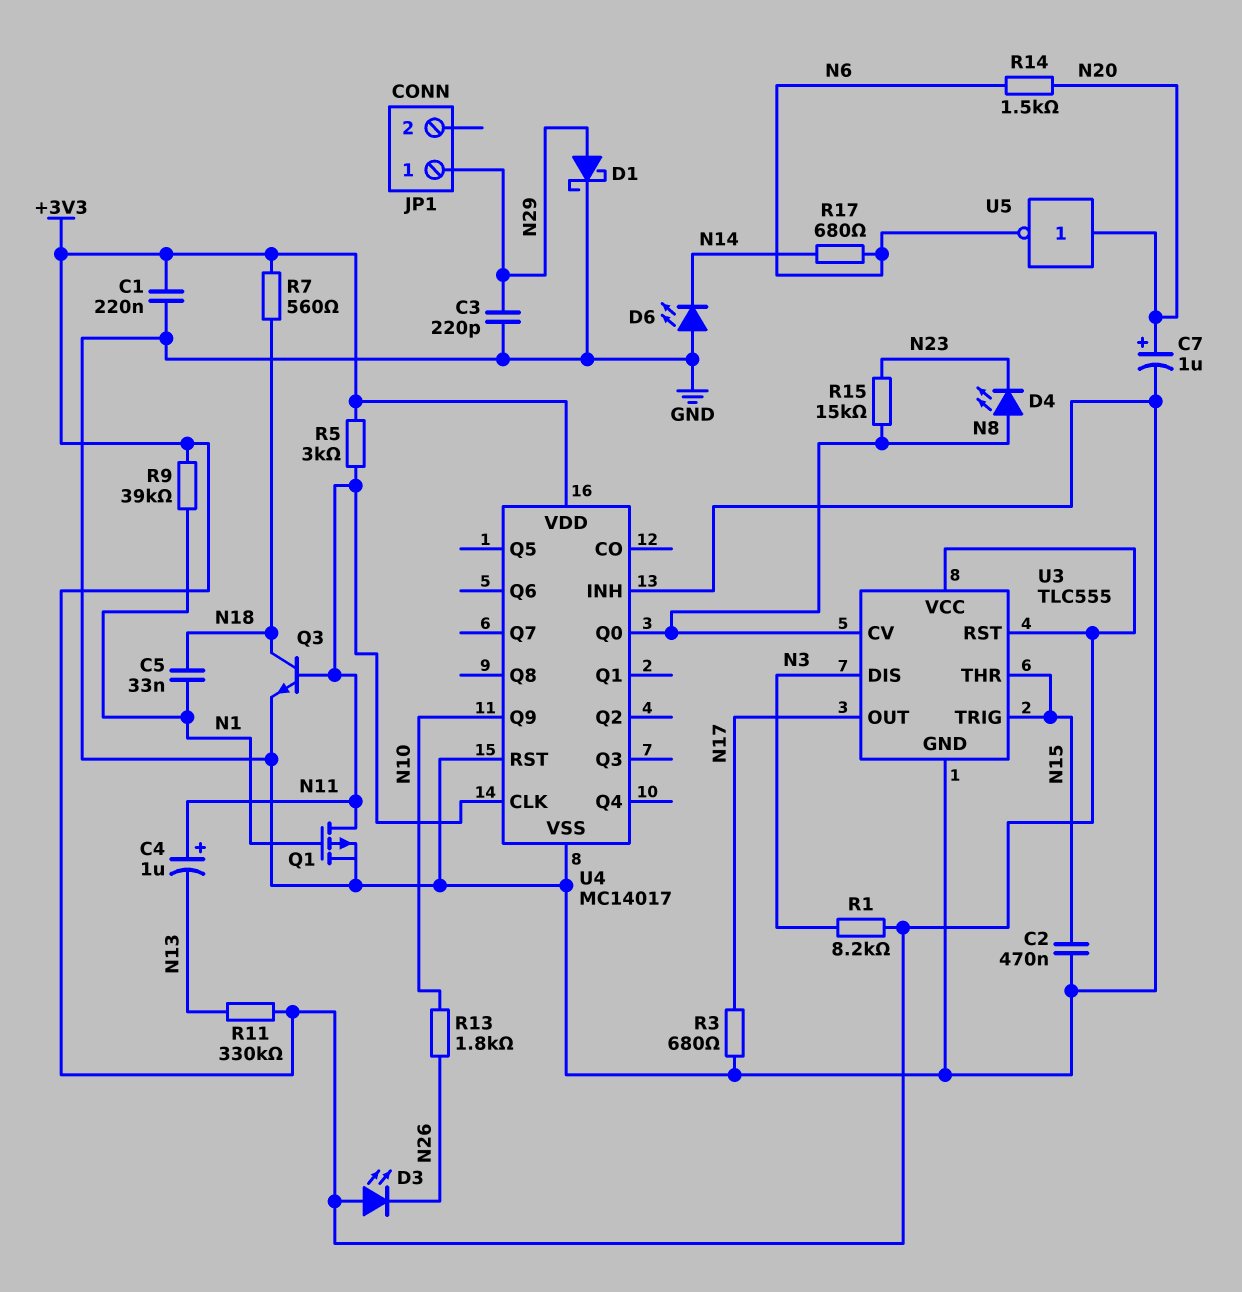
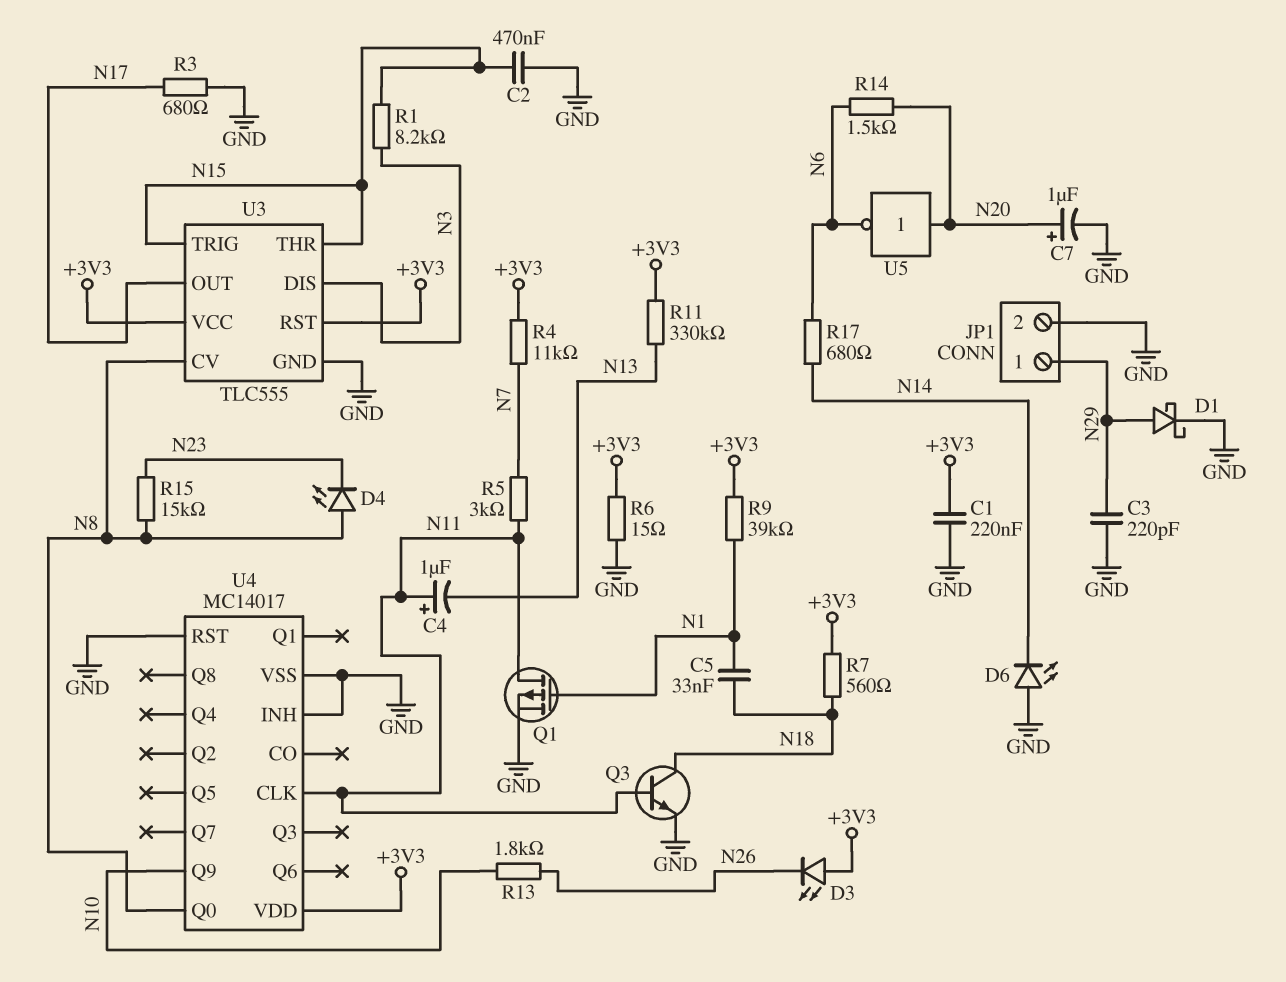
JP1 pin 2: none -> GND
R1: 8.2k (+3V3, N3) -> 8.2k (N3, N15)
R4: none -> 11k (+3V3, N7)
R5: 3k (+3V3, N11) -> 3k (N7, N11)
R6: none -> 15 (+3V3, GND)

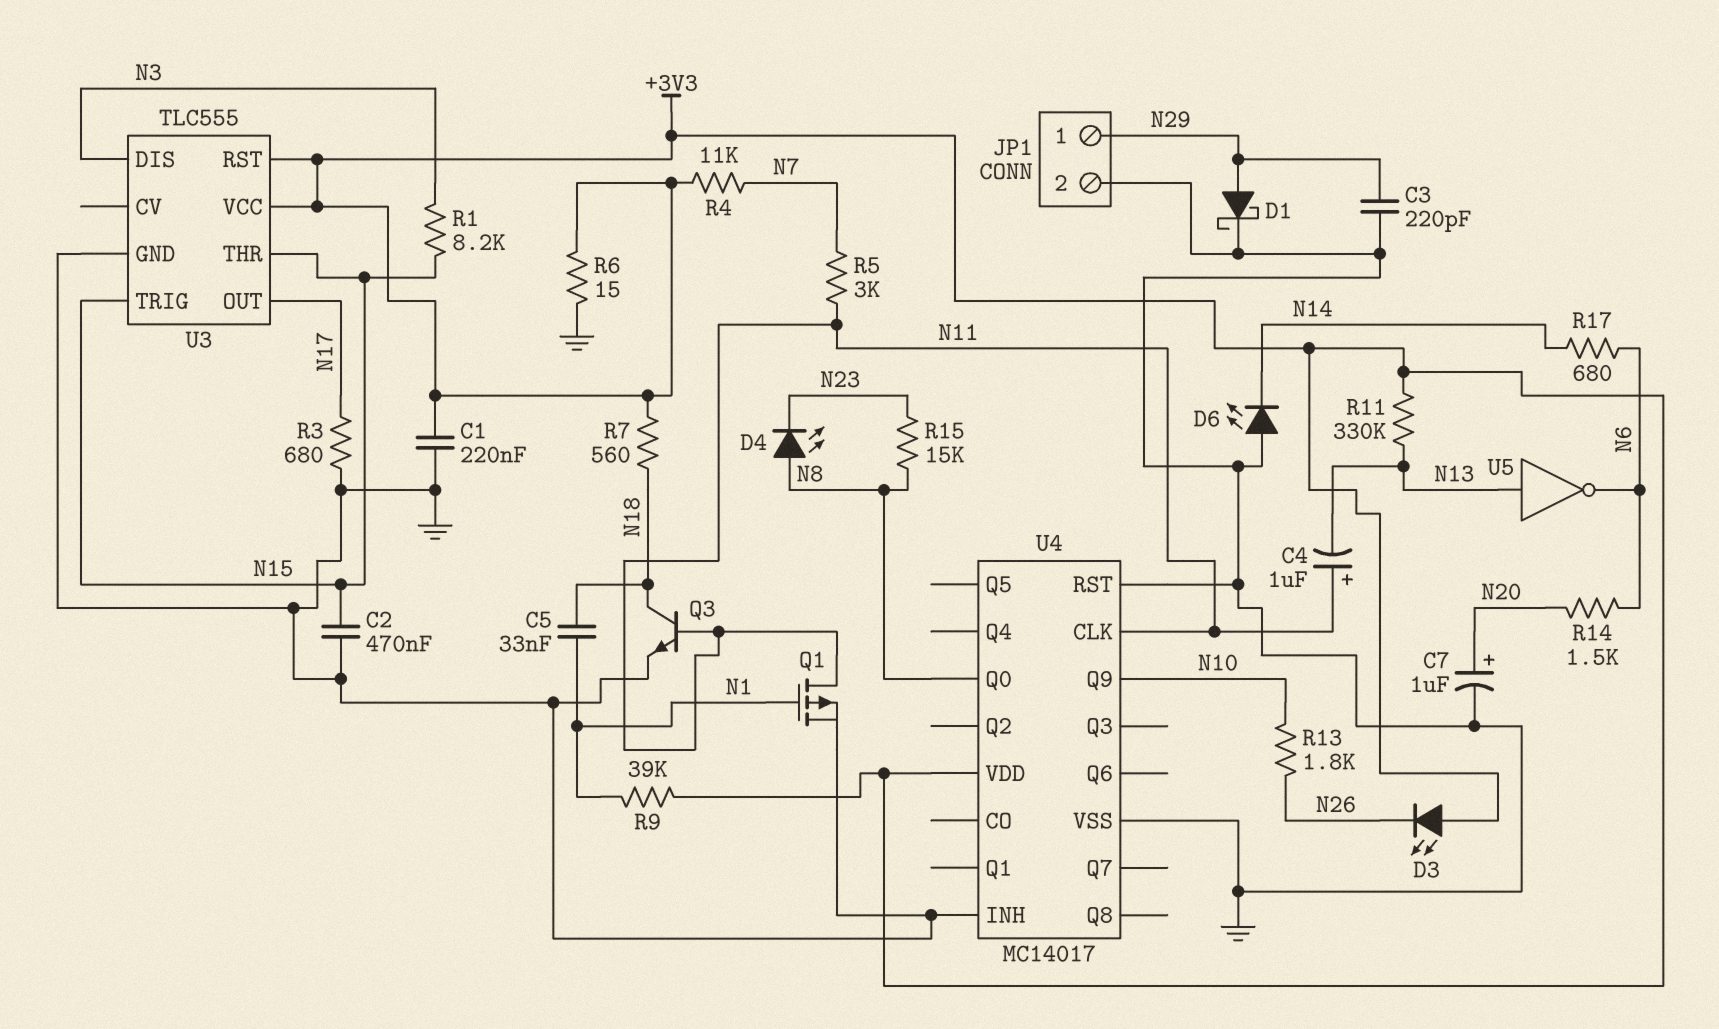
U3 pin CV: N8 -> none
U5: NOT (in N20, out N6) -> NOT (in N13, out N6)

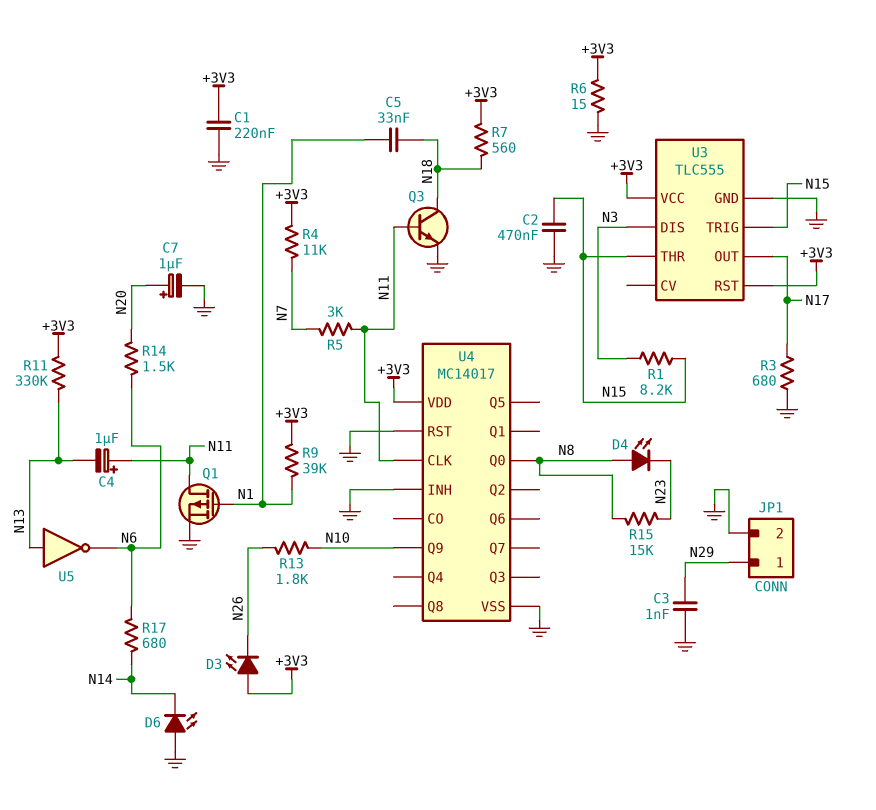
C3: 220pF (GND, N29) -> 1nF (GND, N29)
D1: schottky (A N29, K GND) -> none

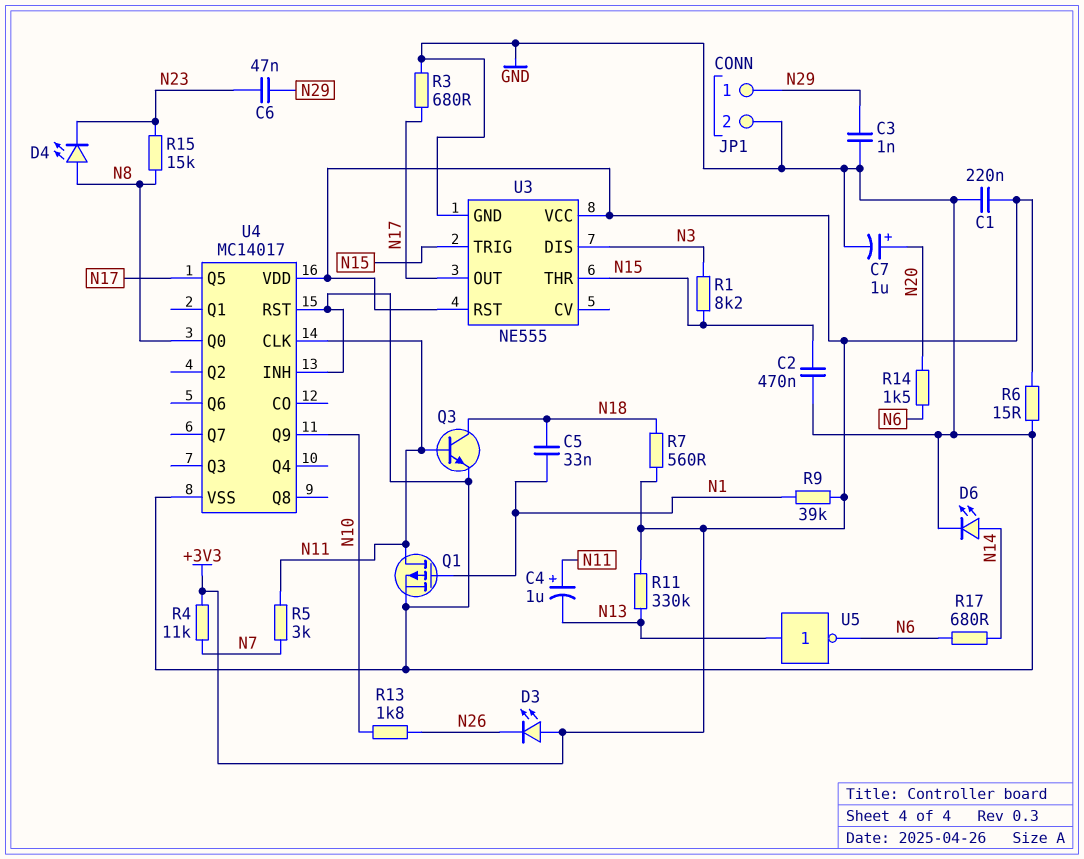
C6: none -> 47nF (N23, N29)
D6: LED (A GND, K N14) -> LED (A N14, K GND)
U3: TLC555 -> NE555
U4 pin Q5: none -> N17

